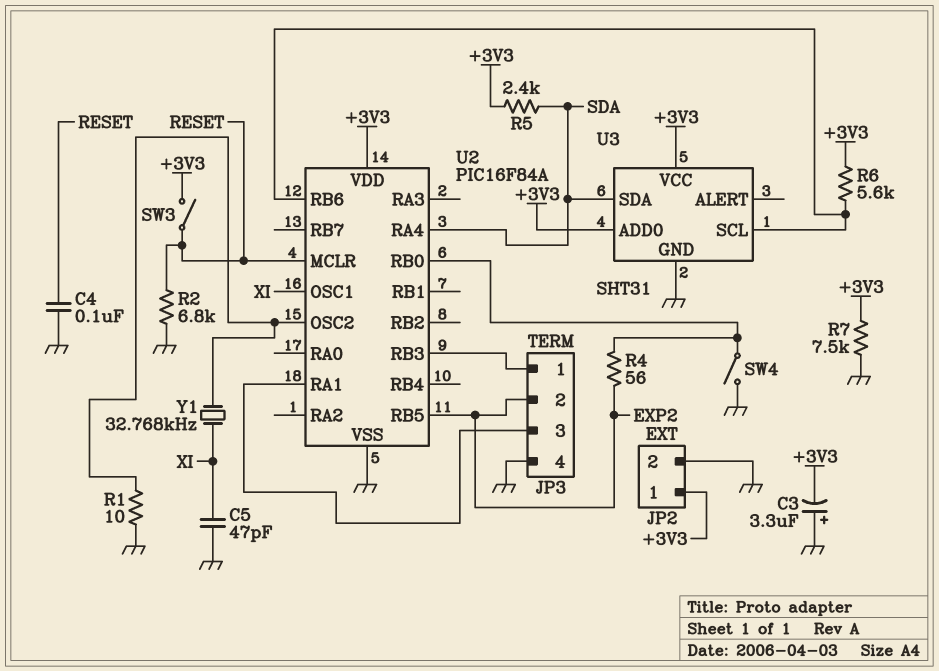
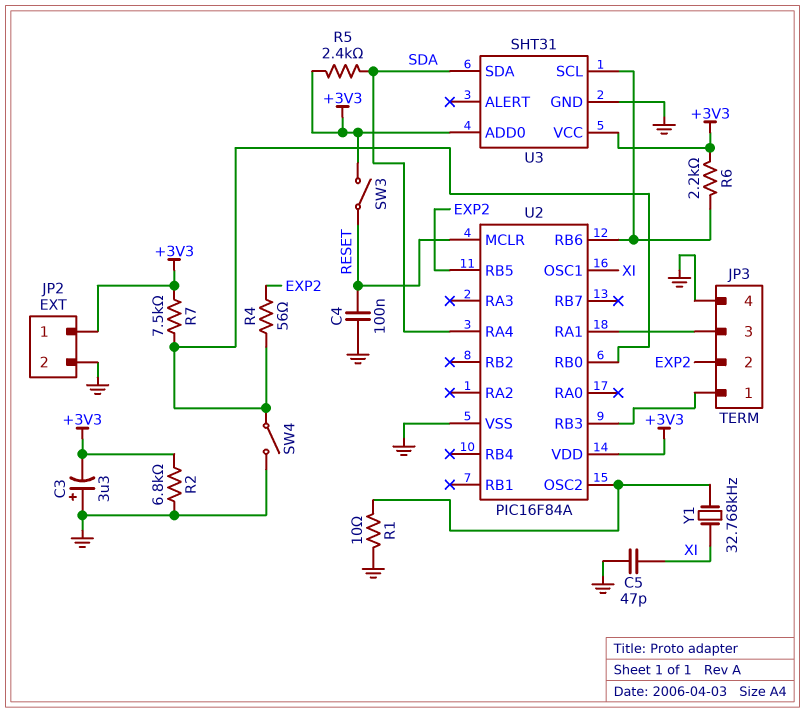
R2: 6.8k (GND, RESET) -> 6.8k (+3V3, GND)
R6: 5.6k (+3V3, U2/RB6) -> 2.2k (+3V3, U2/RB6)
R7: 7.5k (+3V3, GND) -> 7.5k (+3V3, U2/RB0)

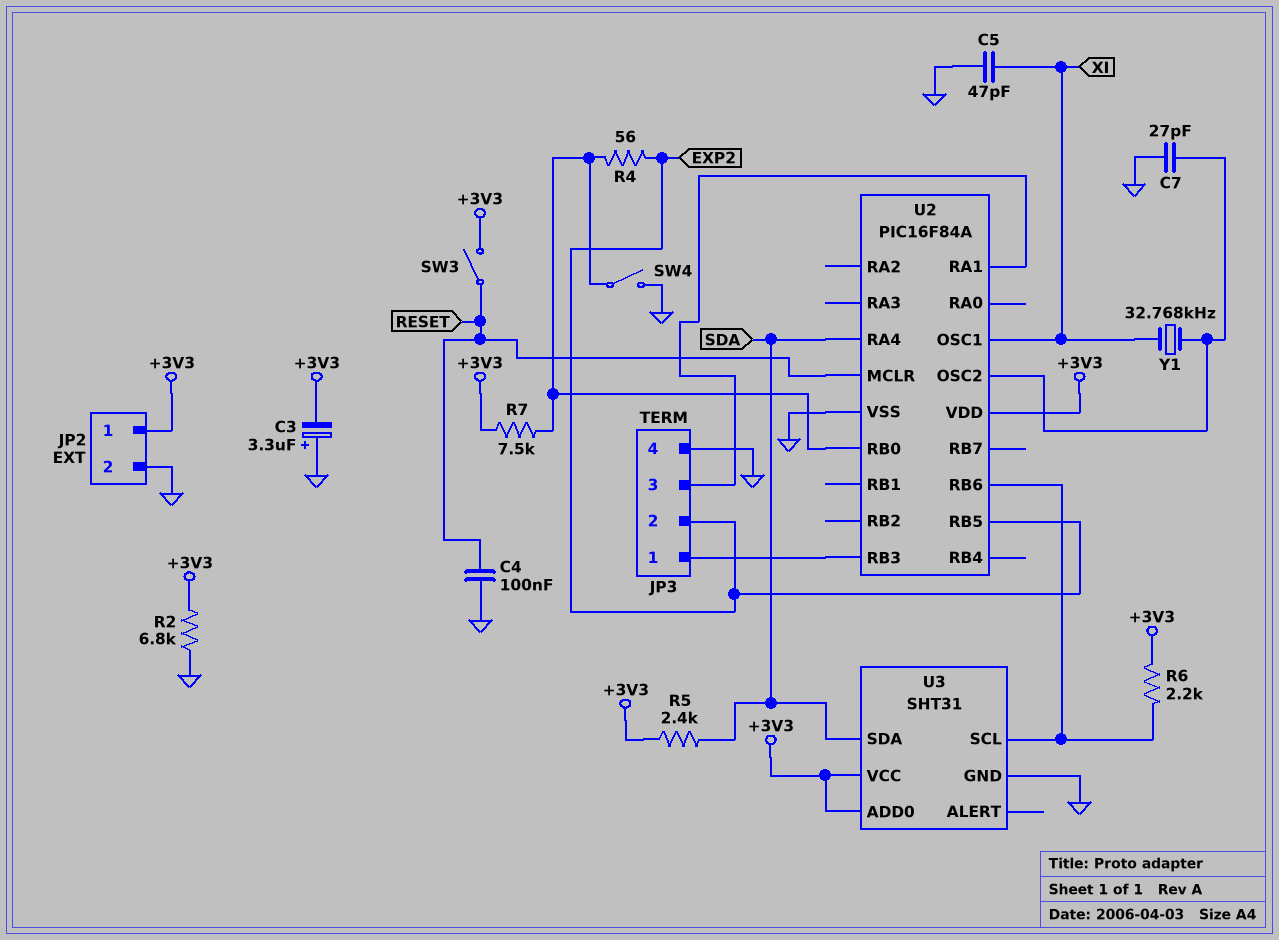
C7: none -> 27pF (GND, U2/OSC2)
R1: 10 (GND, U2/OSC2) -> none

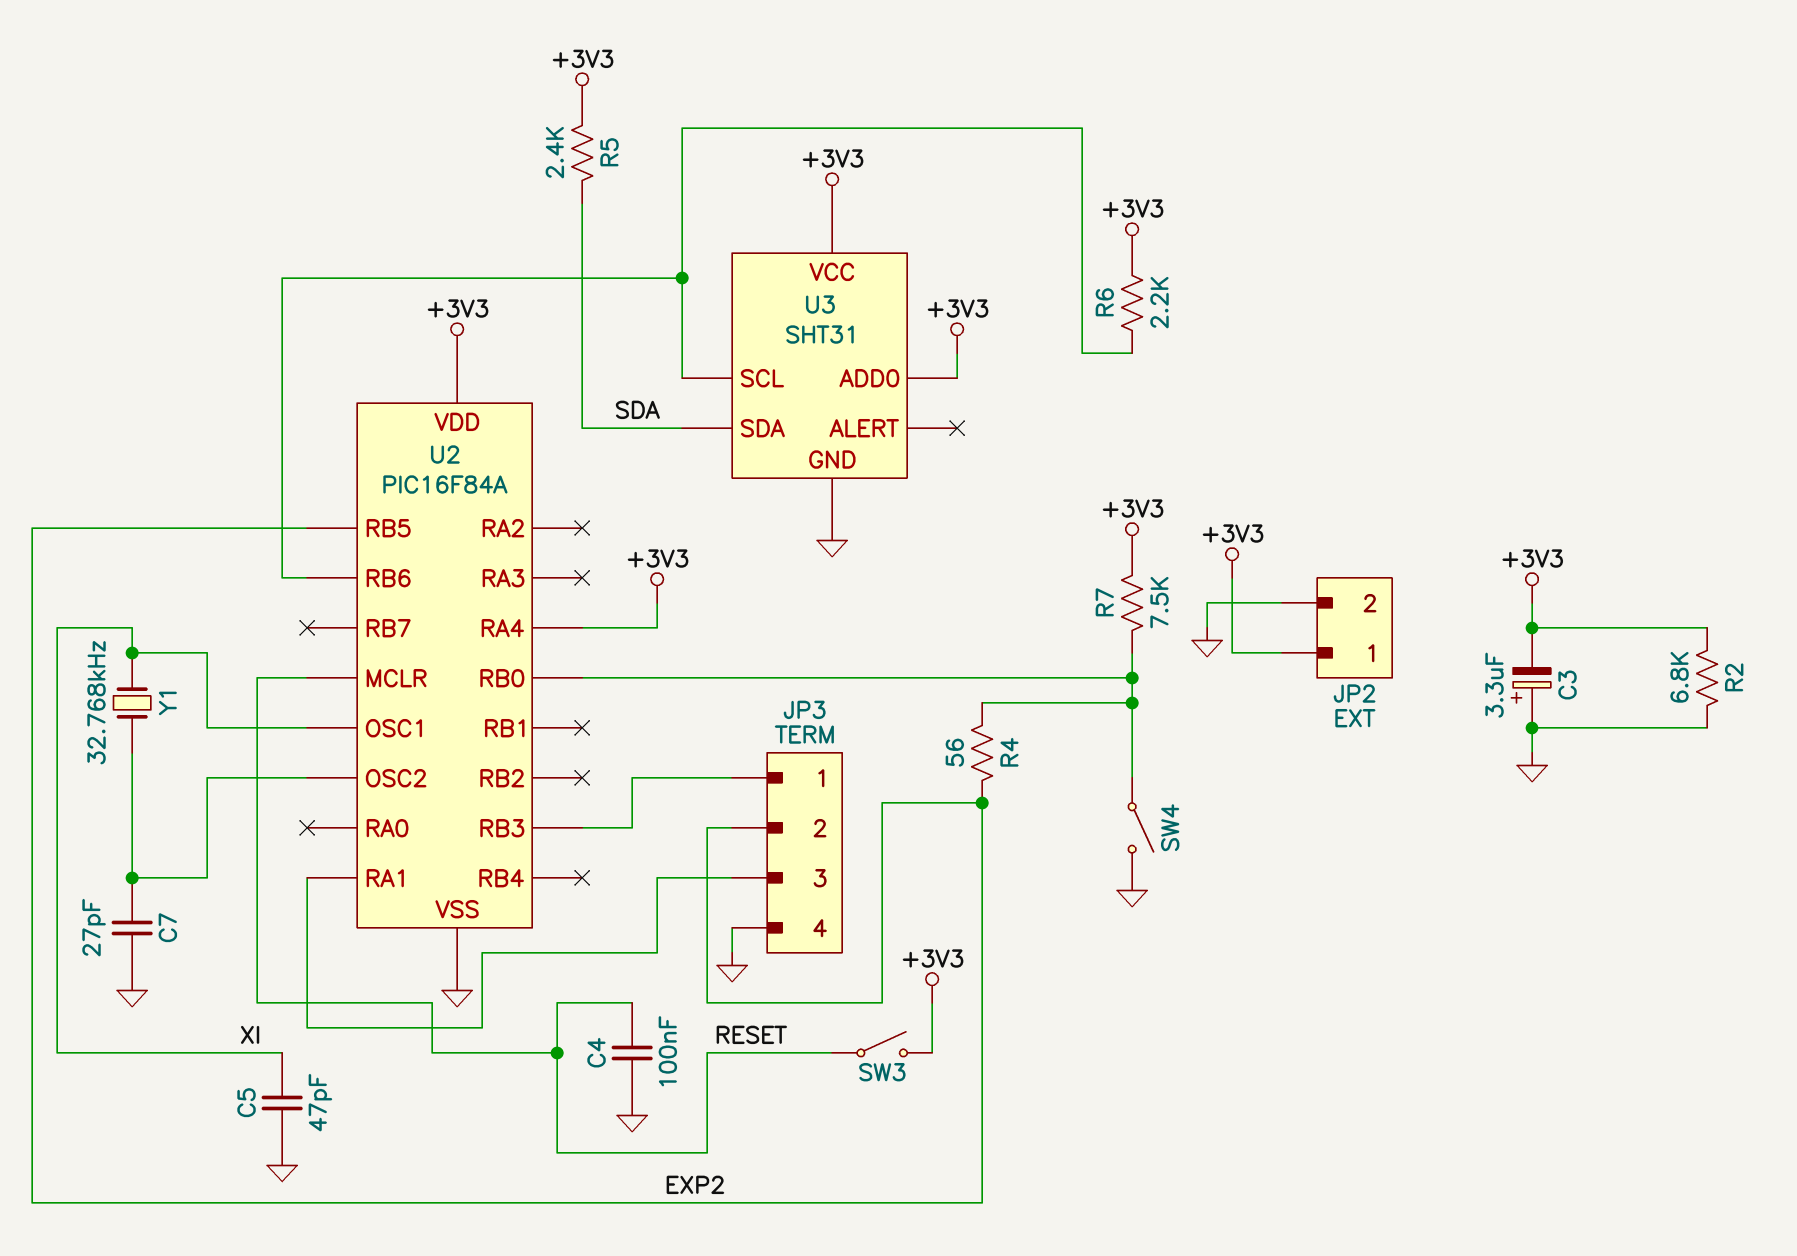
U2 pin RA4: SDA -> +3V3

